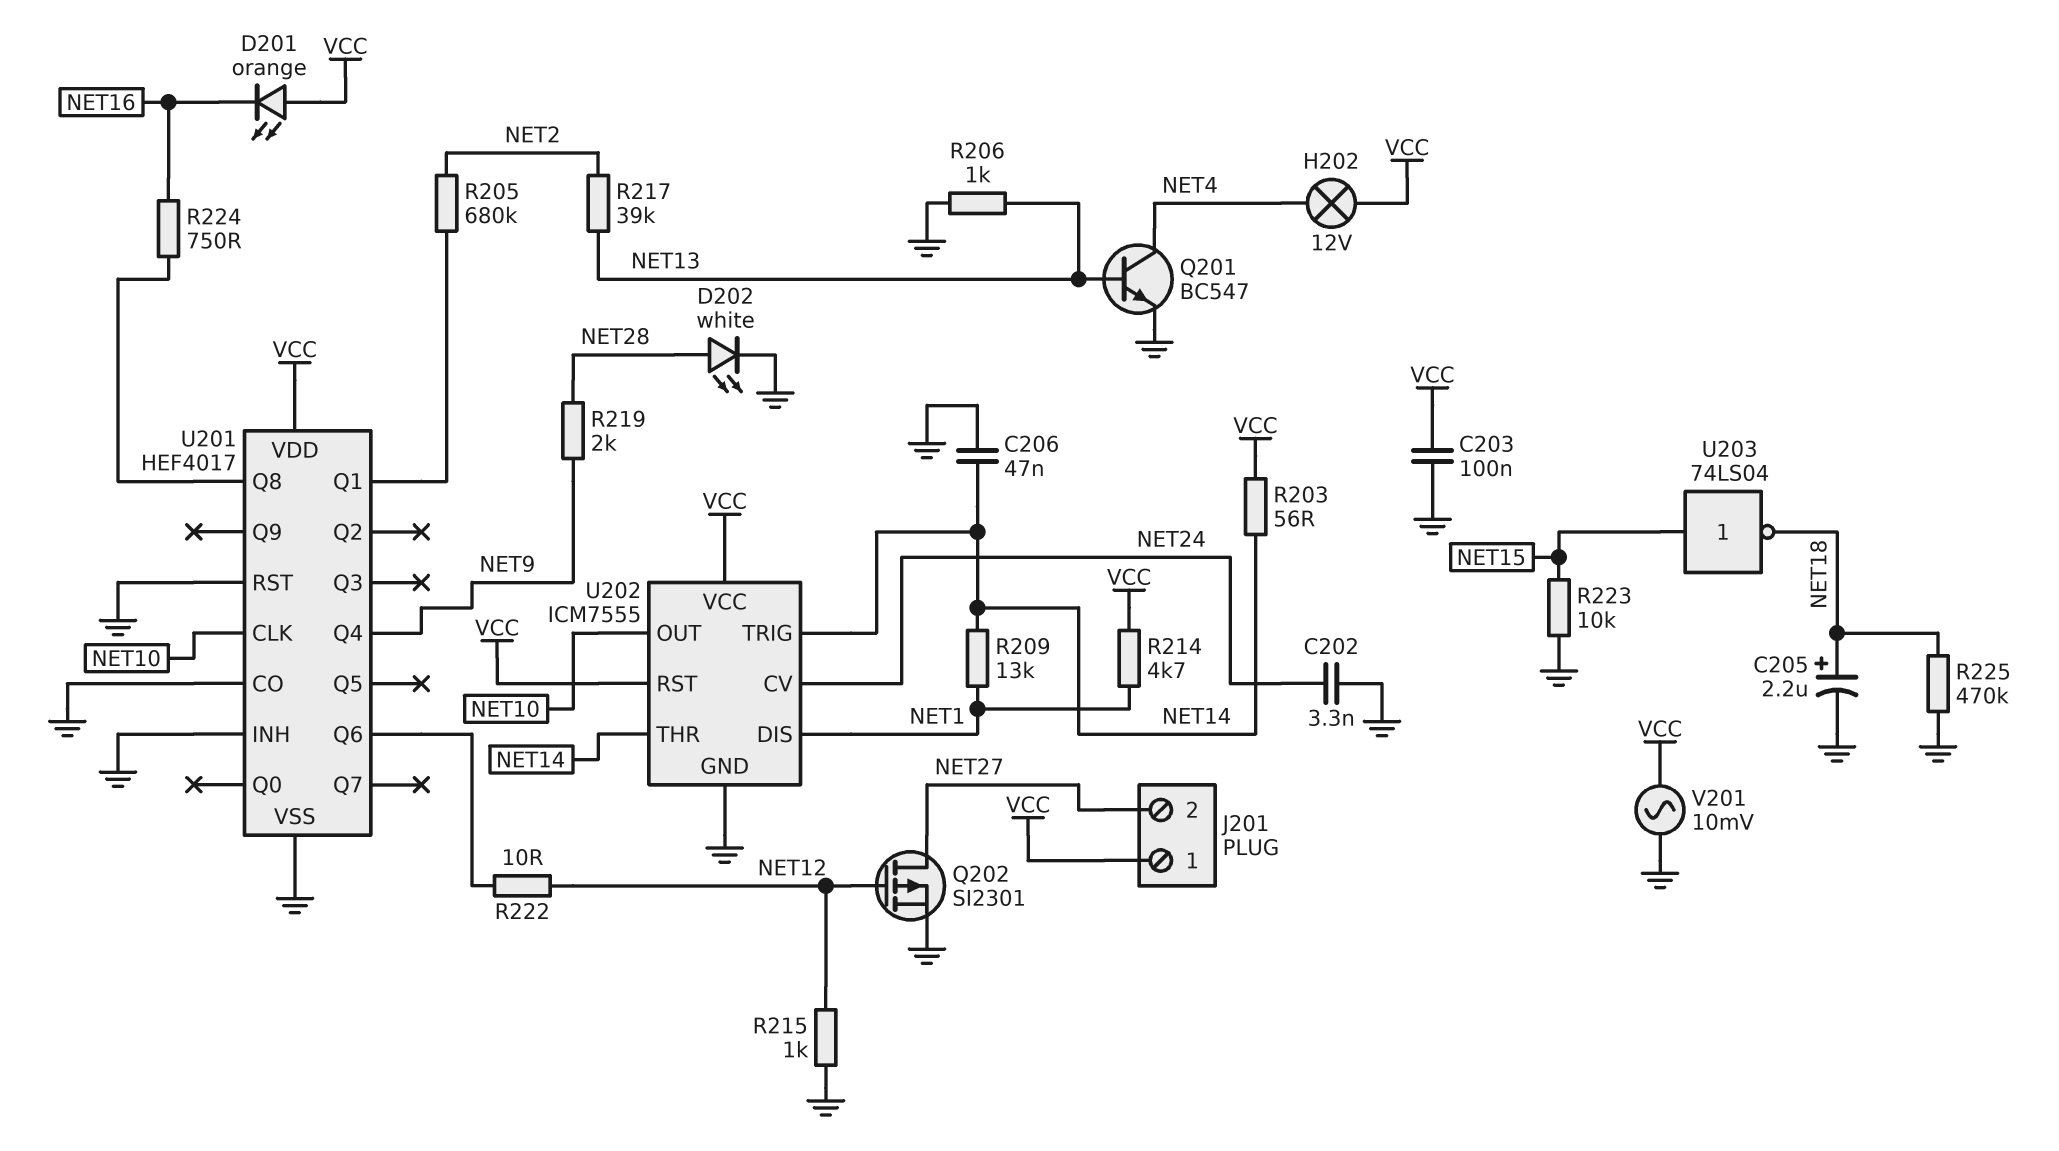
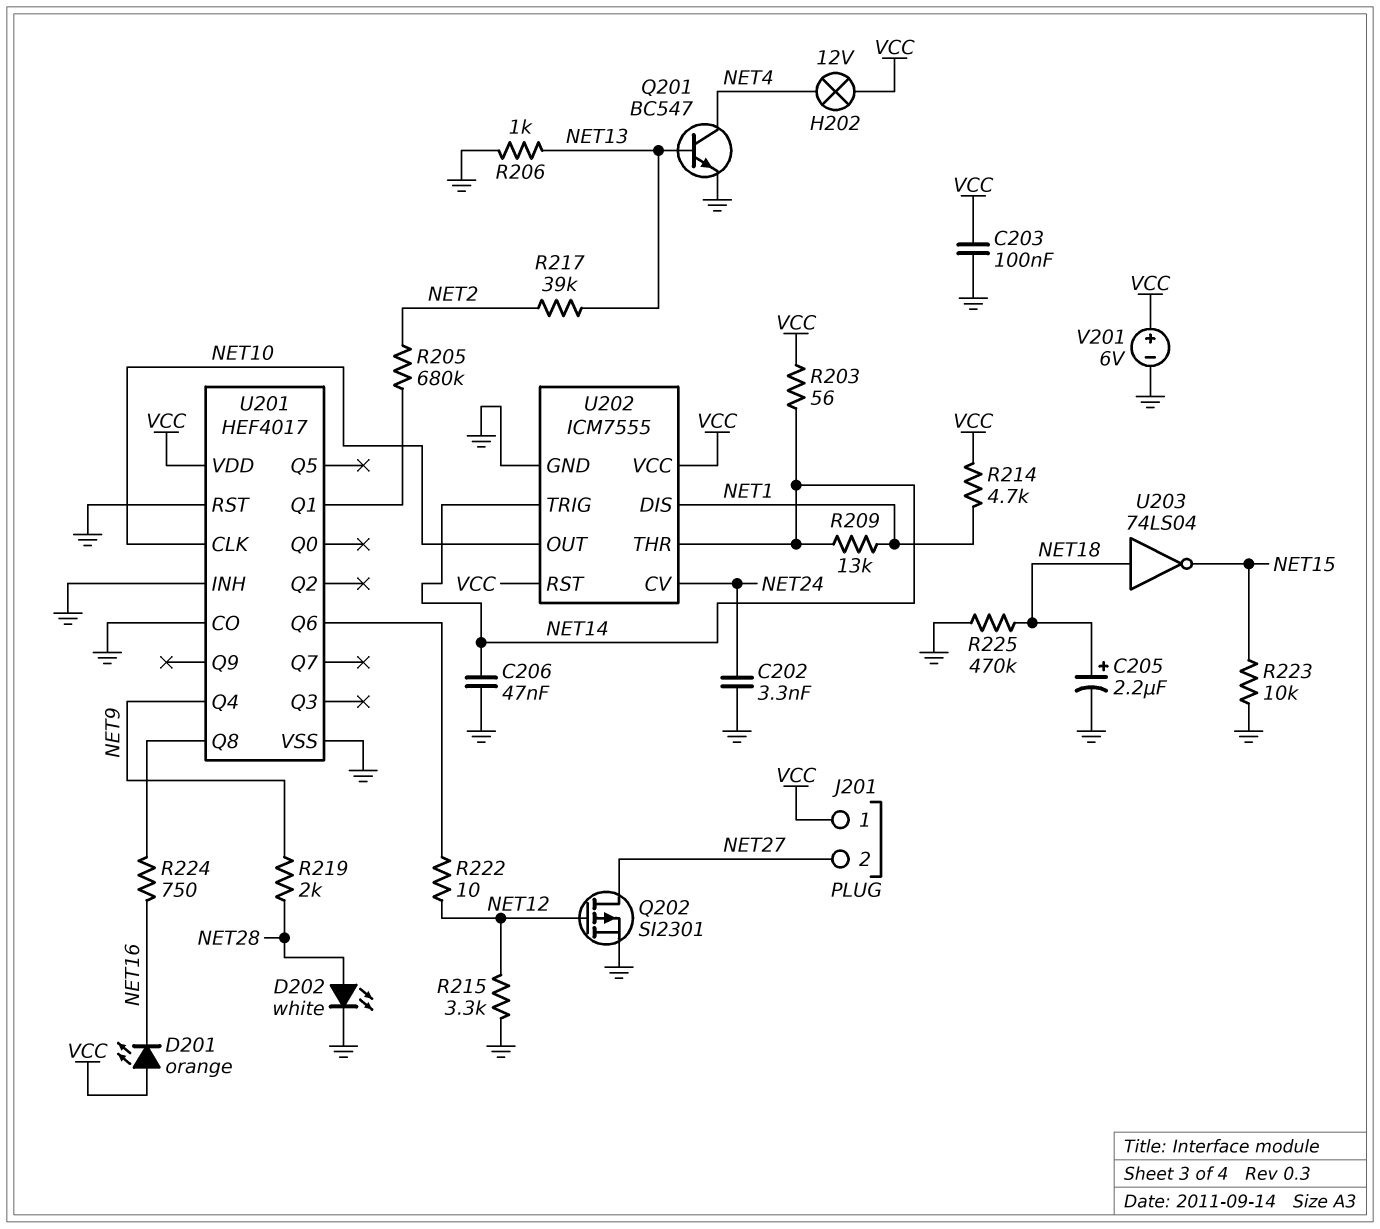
R215: 1k (GND, NET12) -> 3.3k (GND, NET12)
U203: NOT 74LS04 (in NET15, out NET18) -> NOT 74LS04 (in NET18, out NET15)
V201: AC 10mV (GND, VCC) -> 6V (plus VCC, minus GND)

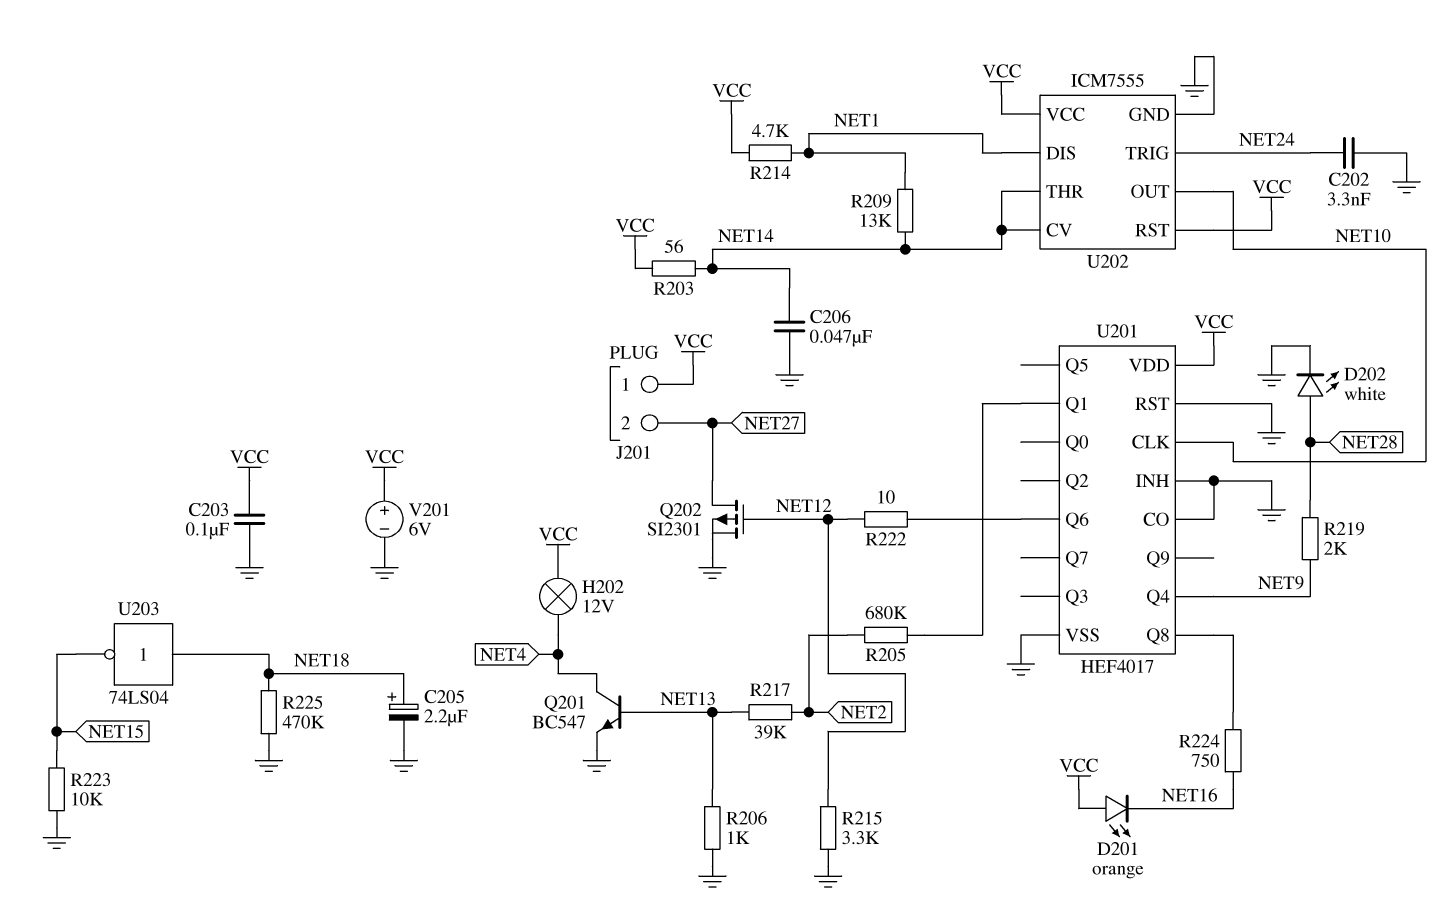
U202 pin CV: NET24 -> NET14
U202 pin TRIG: NET14 -> NET24

